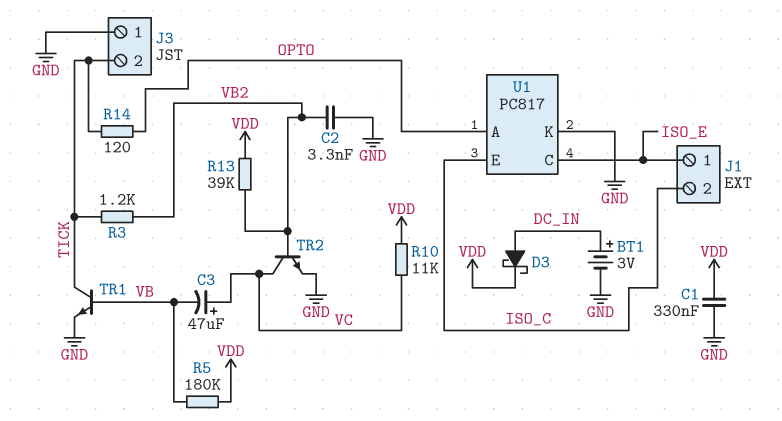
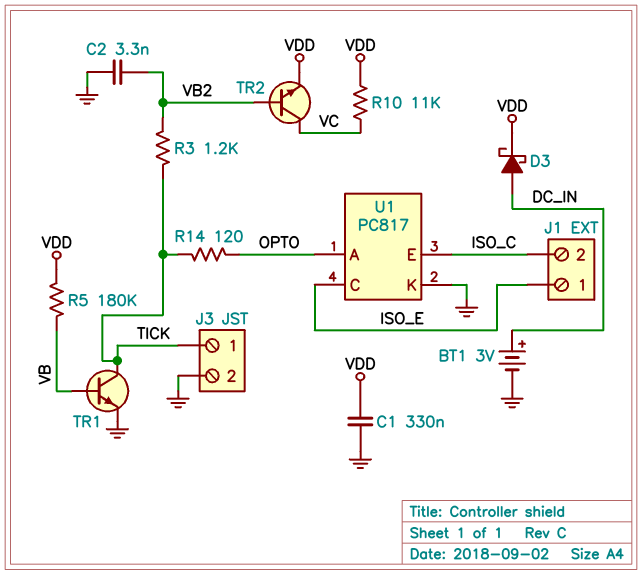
C3: 47uF (plus VC, minus VB) -> none
J3 pin 1: GND -> TICK
J3 pin 2: TICK -> GND
R13: 39k (VB2, VDD) -> none
TR2: NPN (B VB2, C VC, E GND) -> NPN (B VB2, C VC, E VDD)

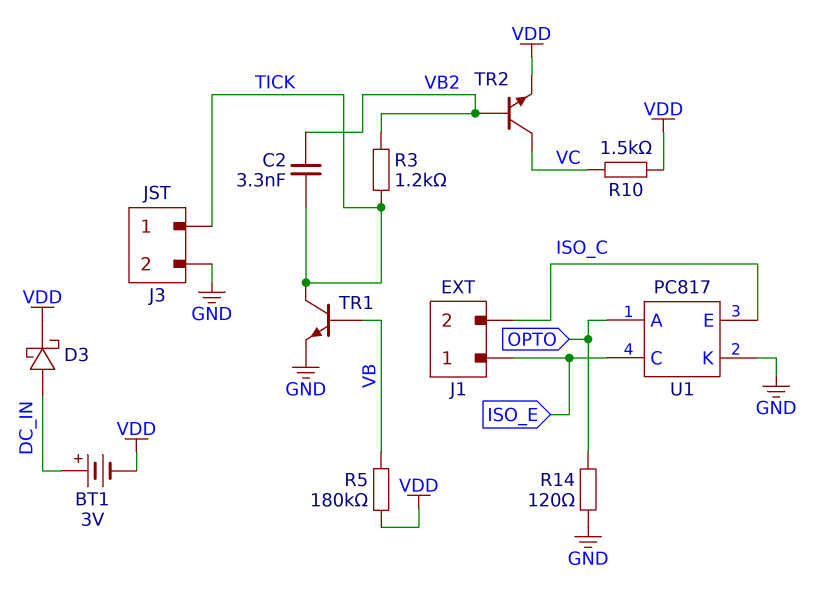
BT1: 3V (plus DC_IN, minus GND) -> 3V (plus DC_IN, minus VDD)
C1: 330nF (GND, VDD) -> none
C2: 3.3nF (GND, VB2) -> 3.3nF (TICK, VB2)
R10: 11k (VC, VDD) -> 1.5k (VC, VDD)
R14: 120 (OPTO, TICK) -> 120 (GND, OPTO)

